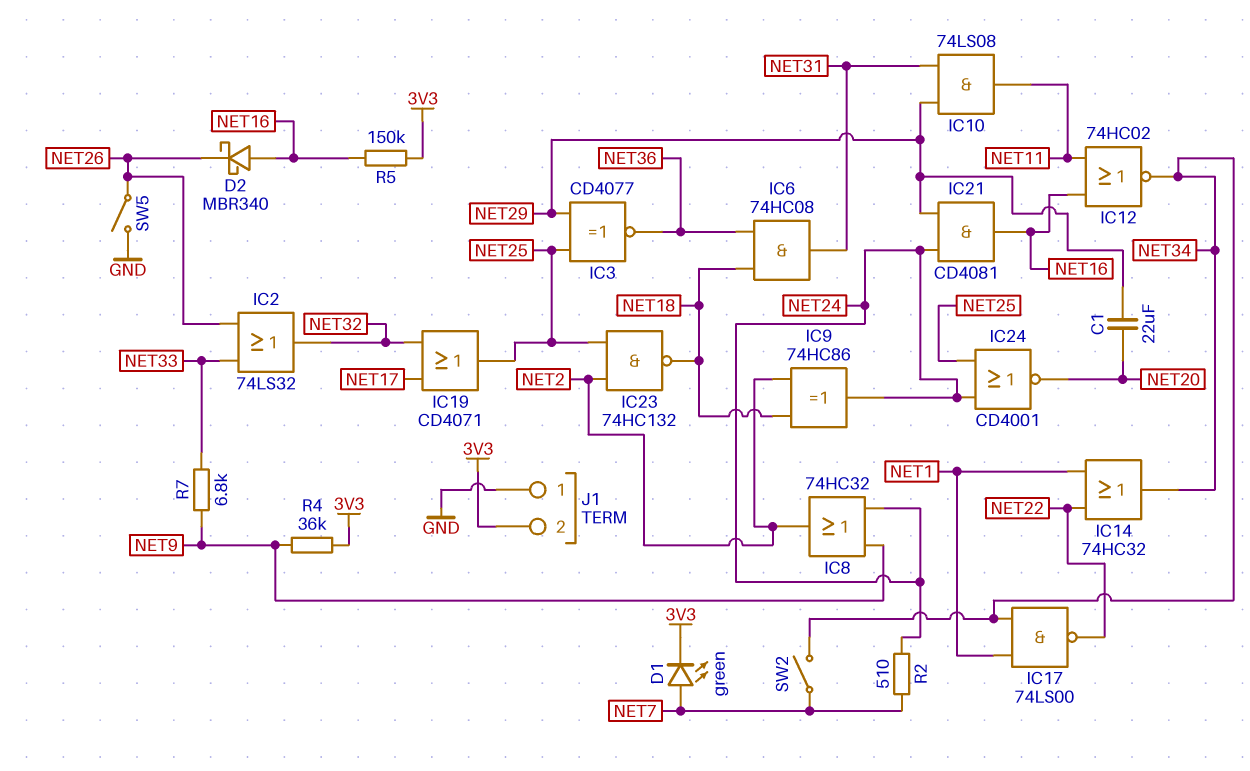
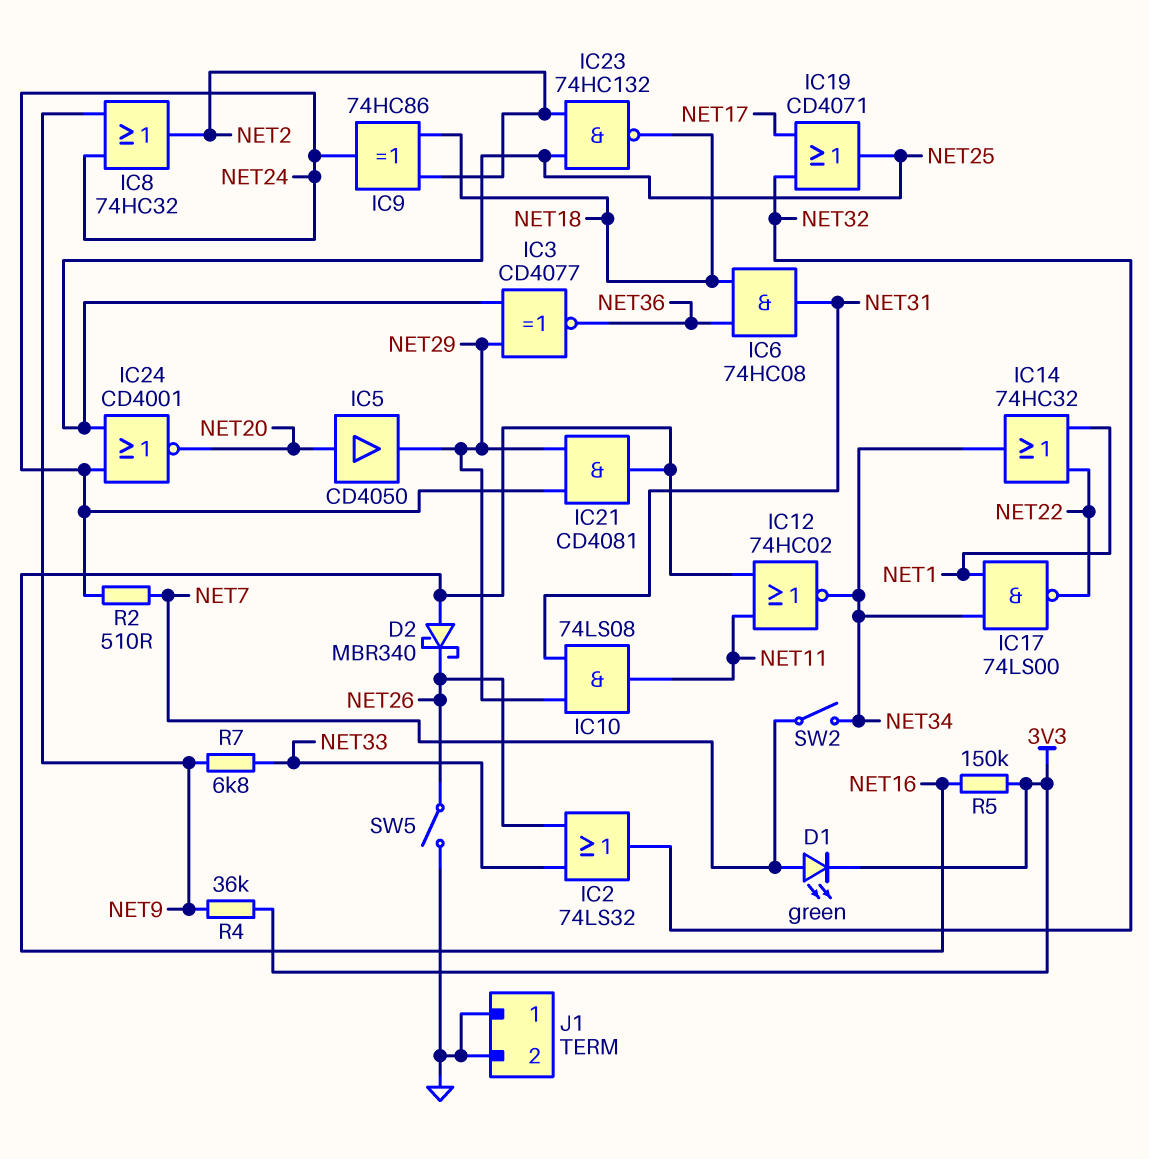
C1: 22uF (NET20, NET29) -> none
IC5: none -> buffer CD4050 (in NET20, out NET29)
J1 pin 2: 3V3 -> GND

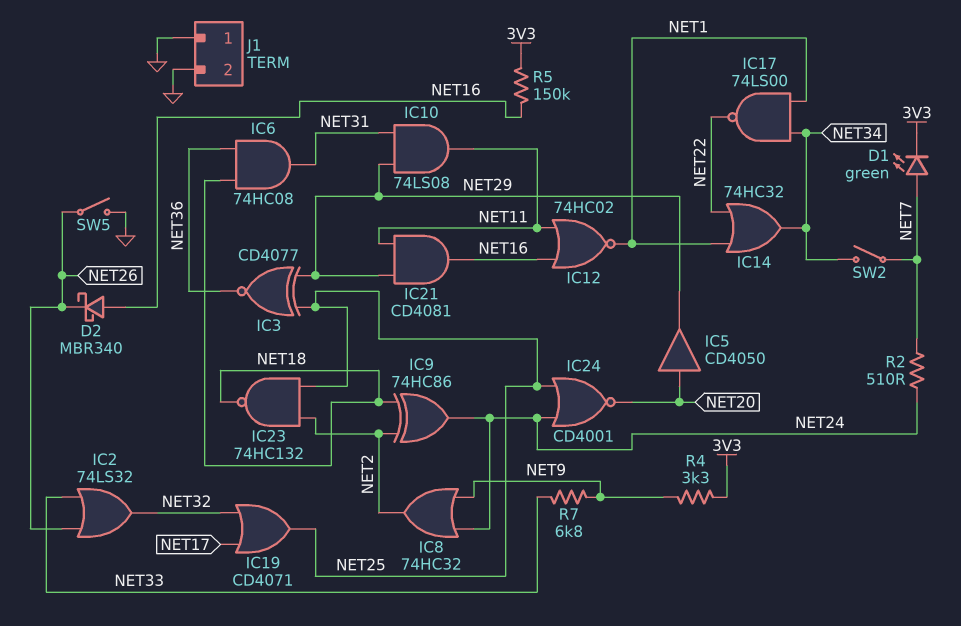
IC12: NOR 74HC02 (in NET11, in NET16, out NET34) -> NOR 74HC02 (in NET11, in NET16, out NET1)
IC21: AND CD4081 (in NET24, in NET29, out NET16) -> AND CD4081 (in NET11, in NET29, out NET16)
R4: 36k (3V3, NET9) -> 3.3k (3V3, NET9)

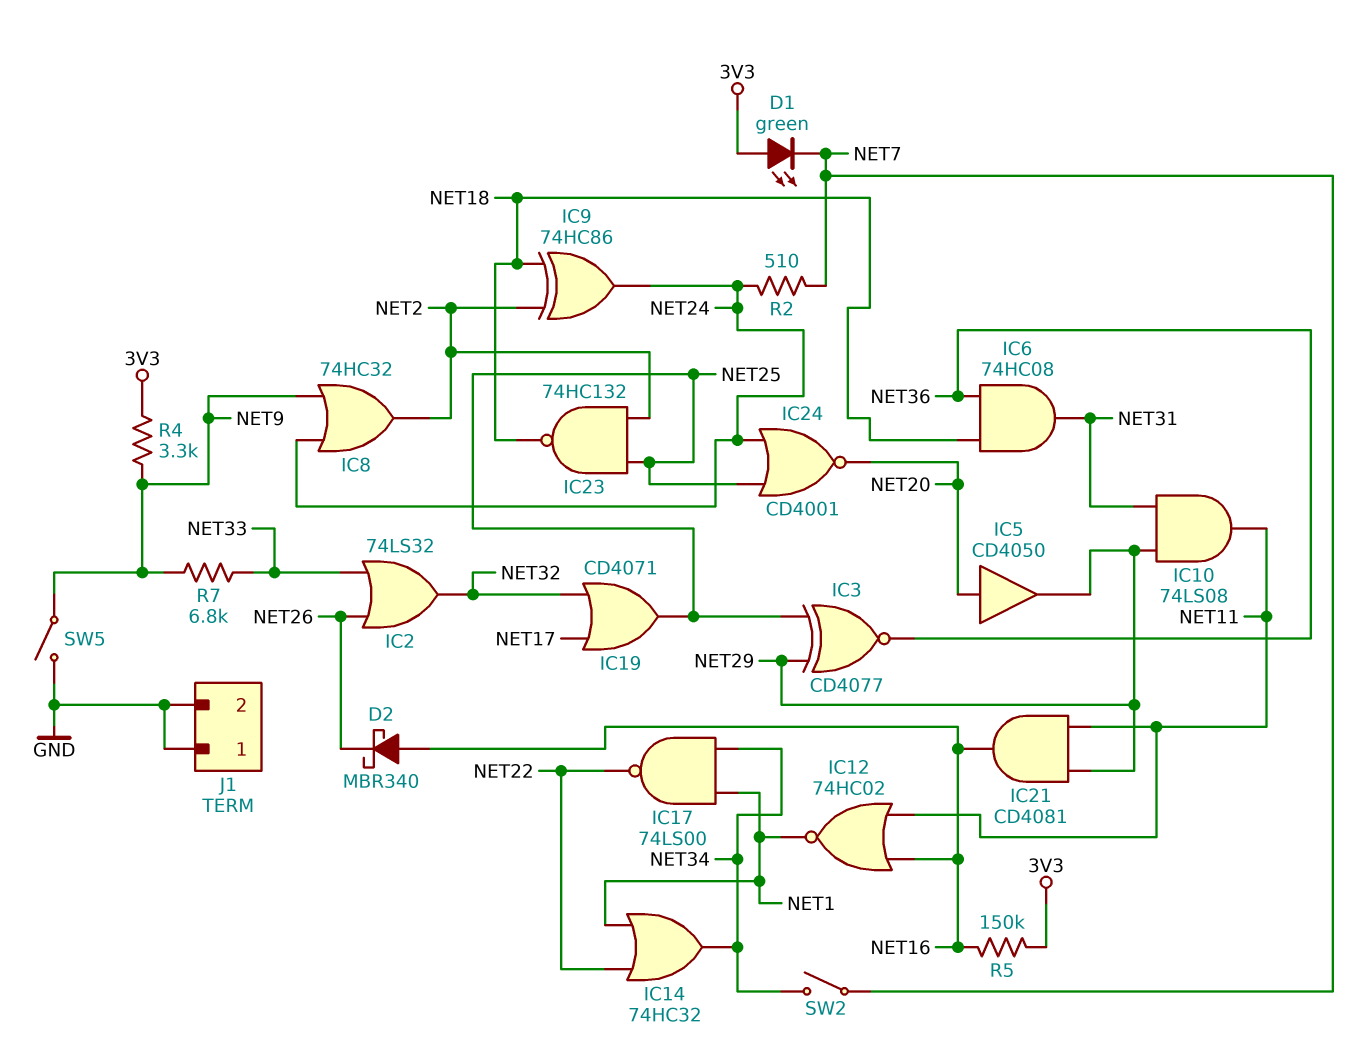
D1: LED green (A NET7, K 3V3) -> LED green (A 3V3, K NET7)
SW5: switch (GND, NET26) -> switch (GND, NET9)

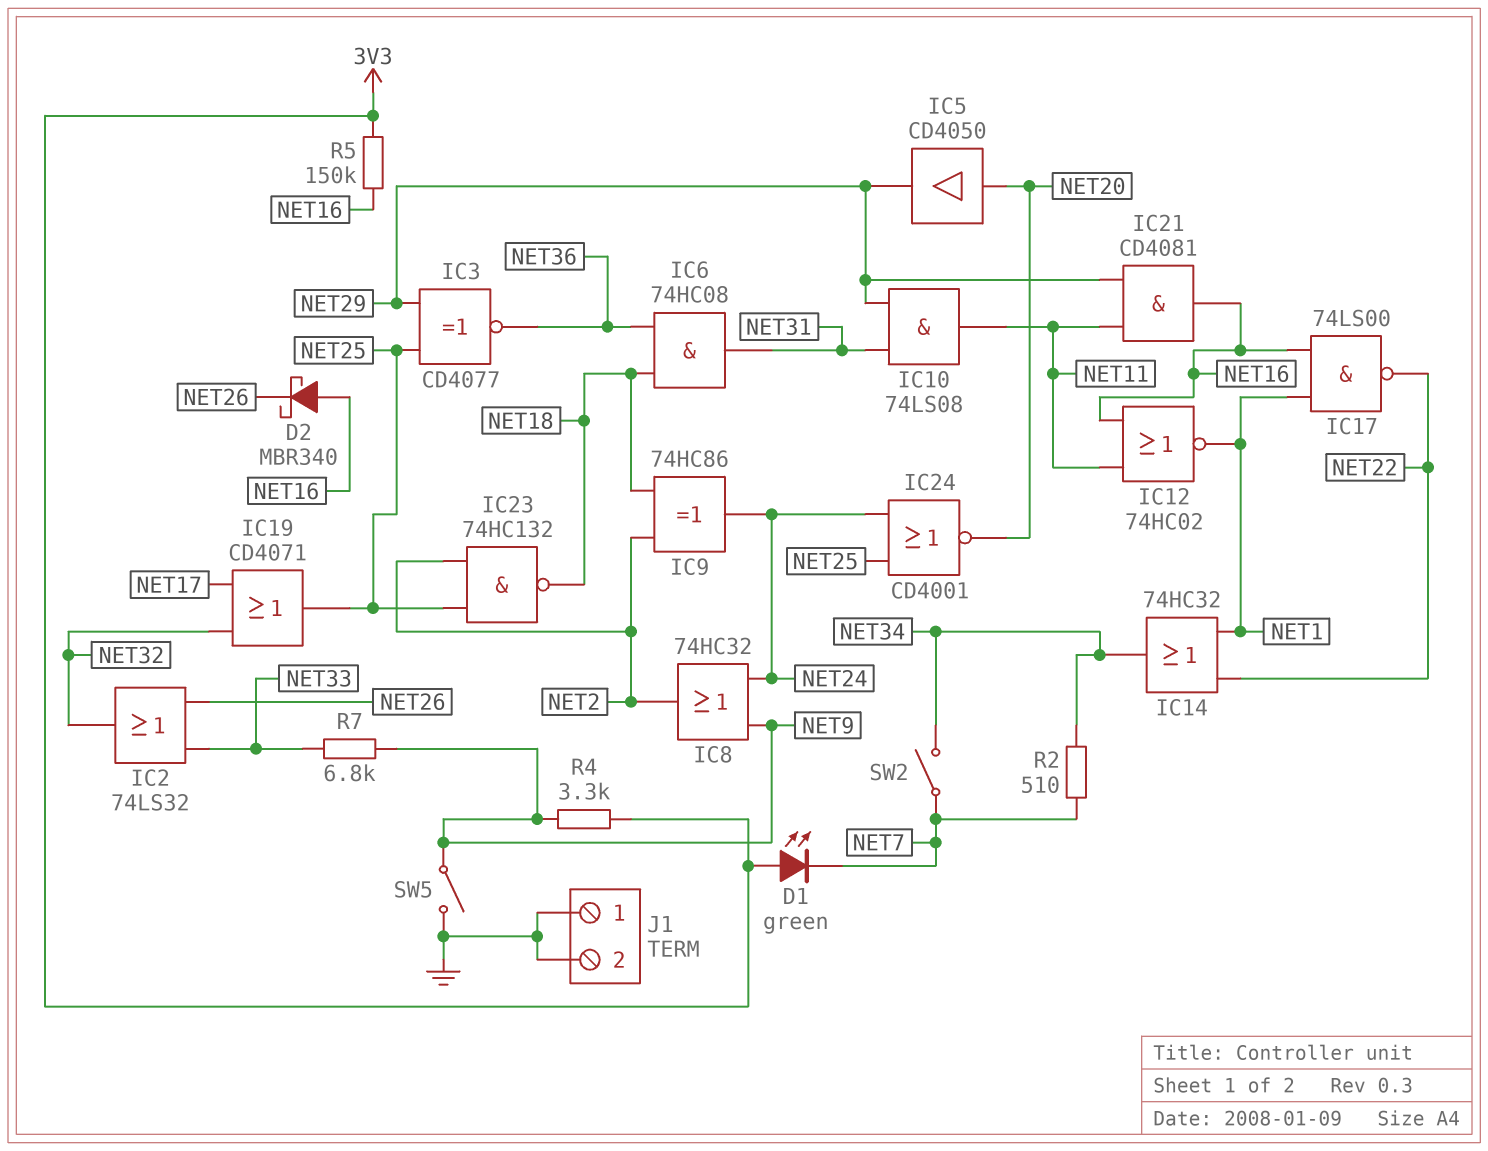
IC17: NAND 74LS00 (in NET1, in NET34, out NET22) -> NAND 74LS00 (in NET1, in NET16, out NET22)
R2: 510 (NET7, NET24) -> 510 (NET7, NET34)

